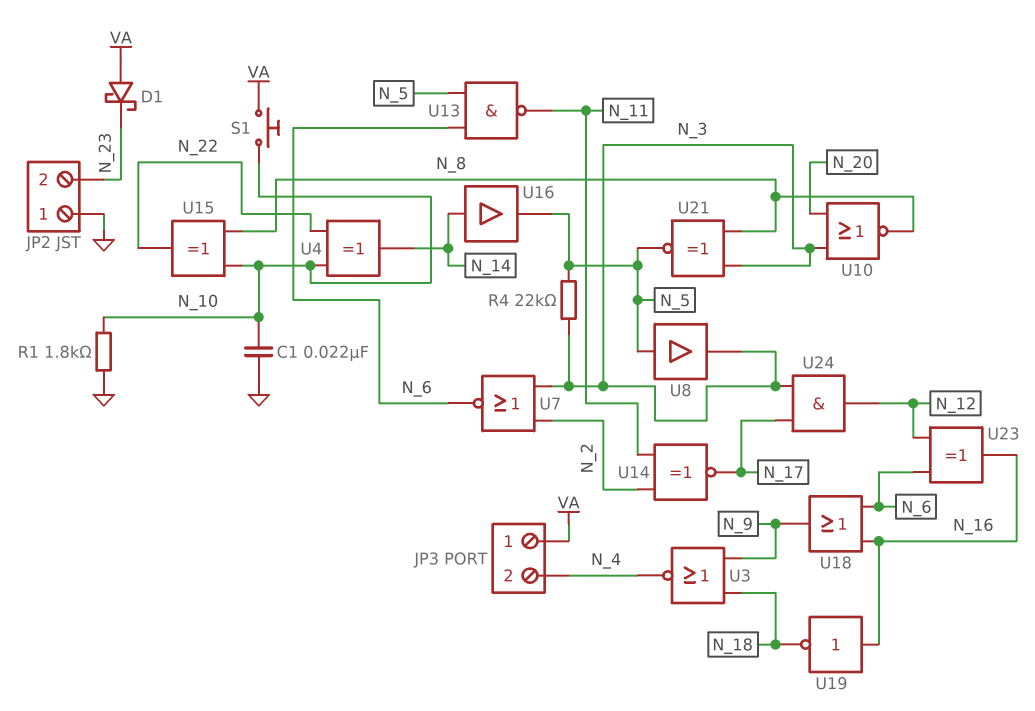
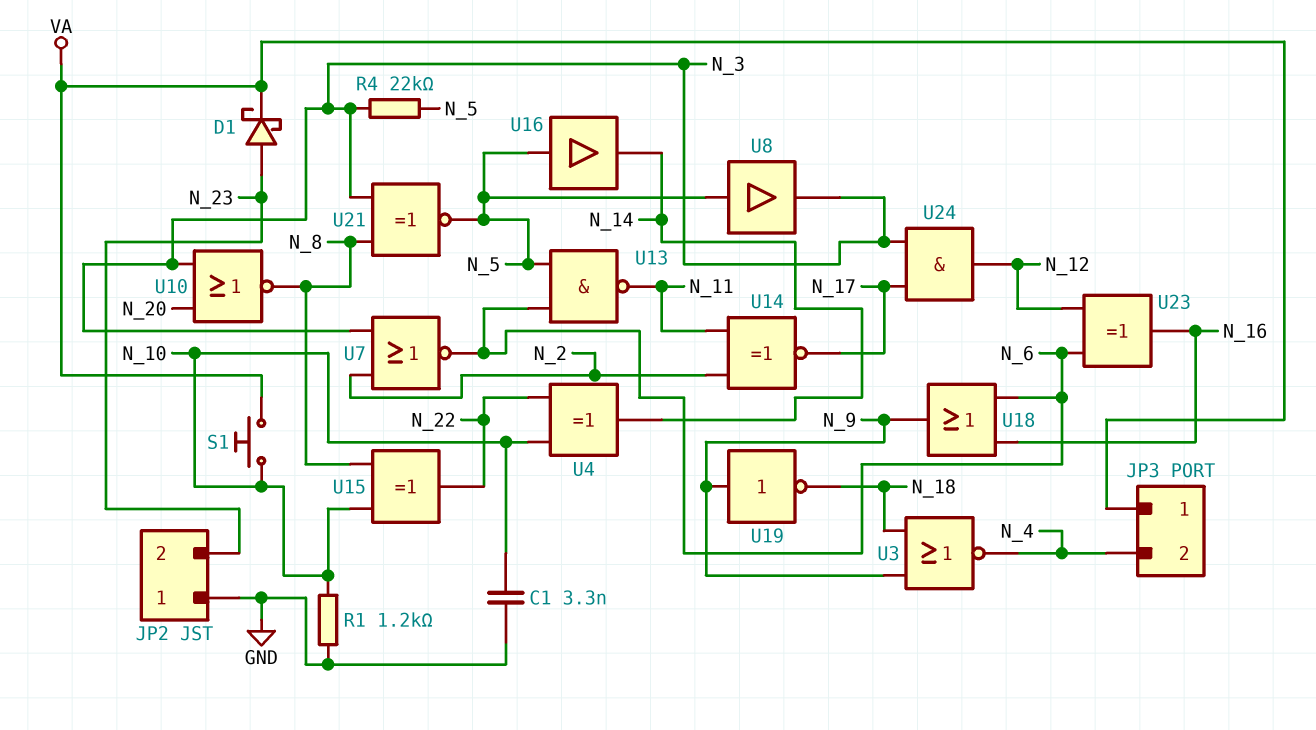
C1: 22nF (GND, N_10) -> 3.3nF (GND, N_10)
D1: schottky (A VA, K N_23) -> schottky (A N_23, K VA)
R1: 1.8k (GND, N_10) -> 1.2k (GND, N_10)
U16: buffer (in N_14, out N_5) -> buffer (in N_5, out N_14)
U19: NOT (in N_16, out N_18) -> NOT (in N_9, out N_18)

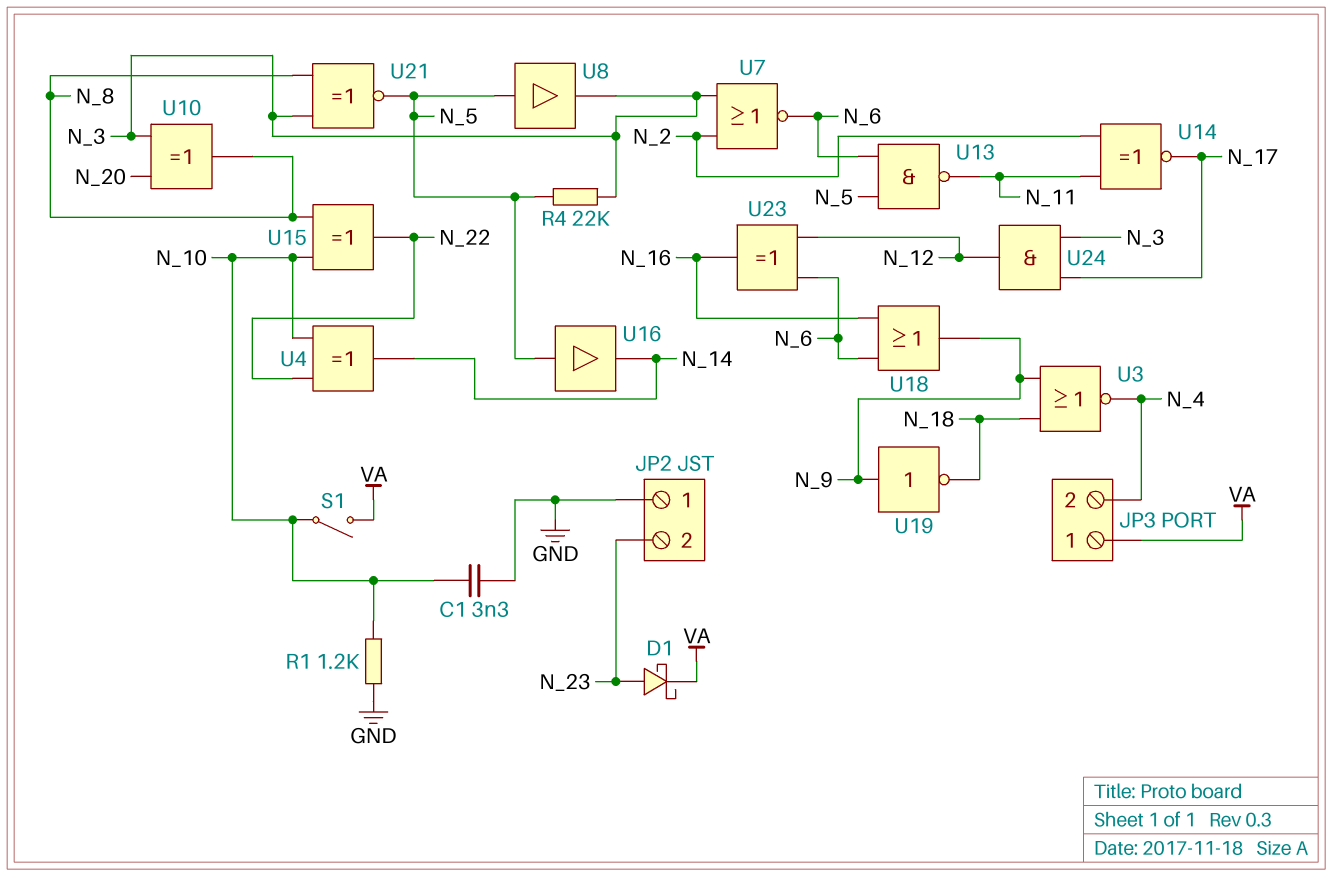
S1: button (N_10, VA) -> switch (N_10, VA)
U10: NOR (in N_3, in N_20, out N_8) -> XOR (in N_3, in N_20, out N_8)

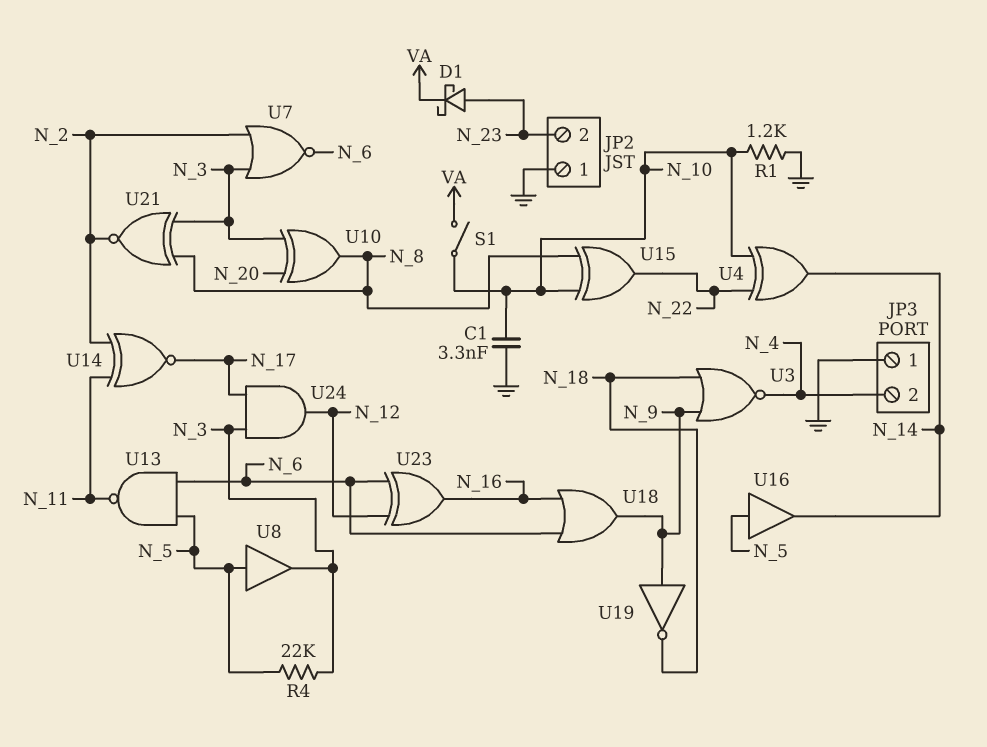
JP3 pin 1: VA -> GND
U21: XNOR (in N_3, in N_8, out N_5) -> XNOR (in N_3, in N_8, out N_2)

